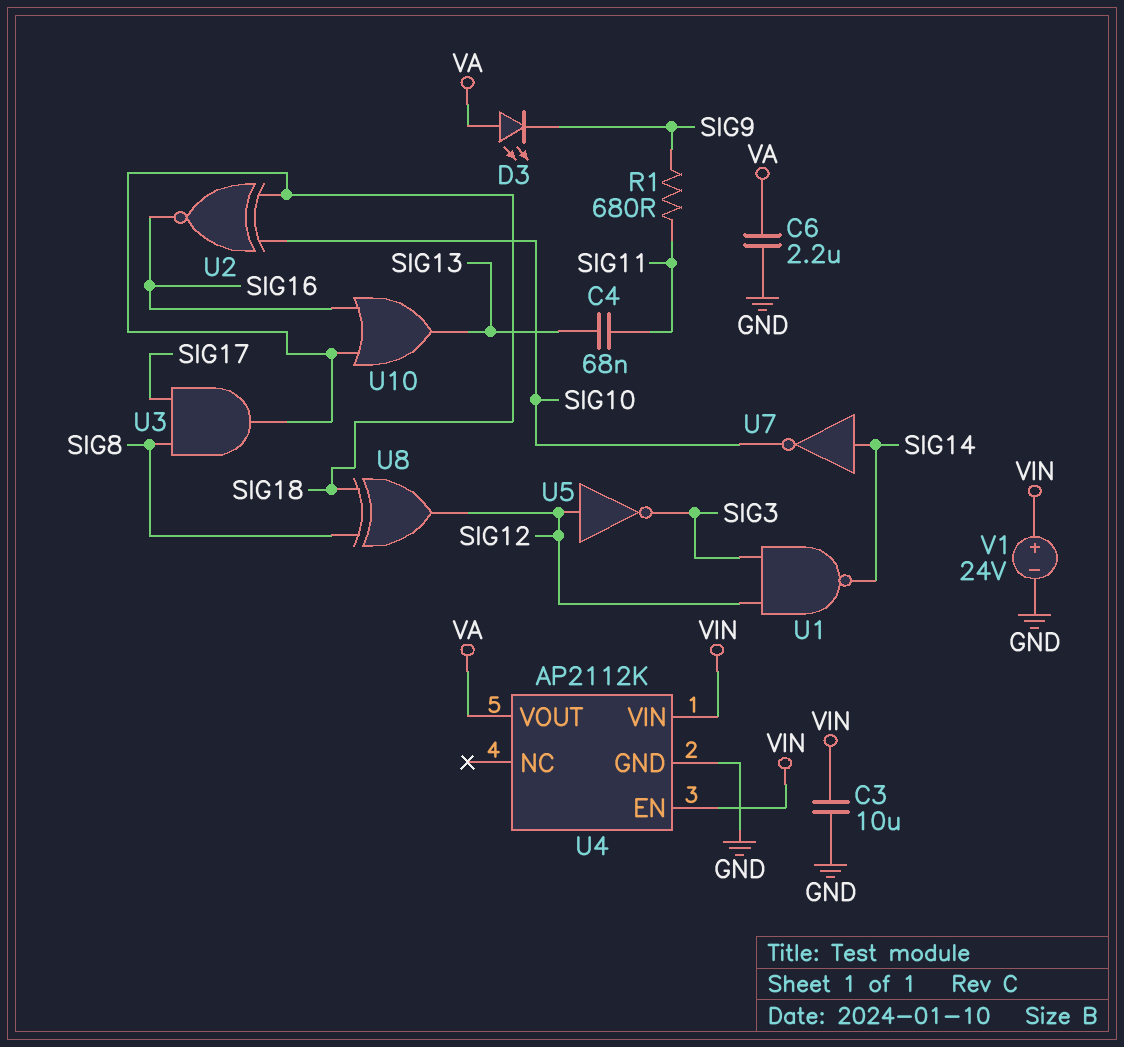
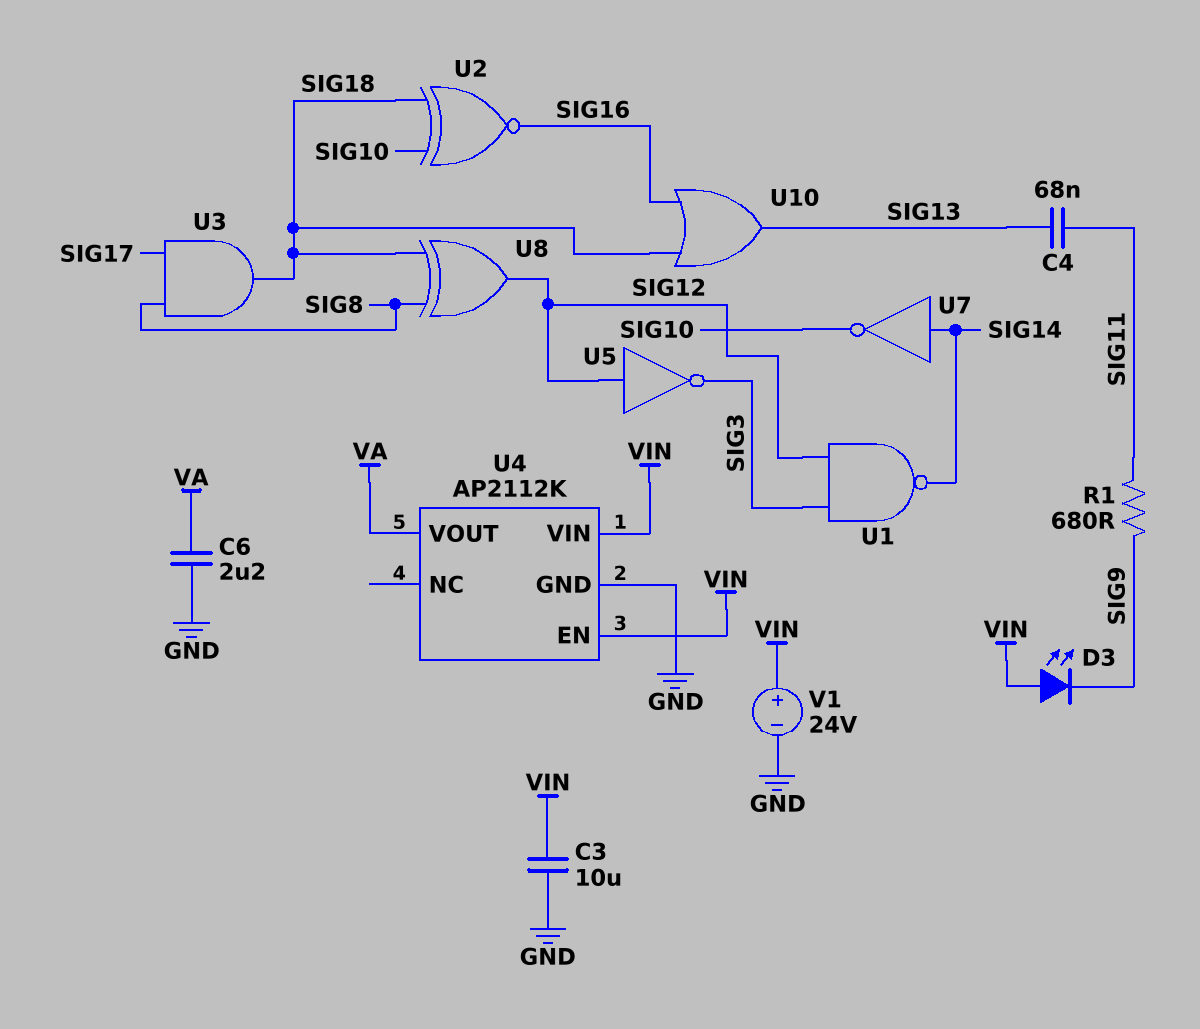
D3: LED (A VA, K SIG9) -> LED (A VIN, K SIG9)

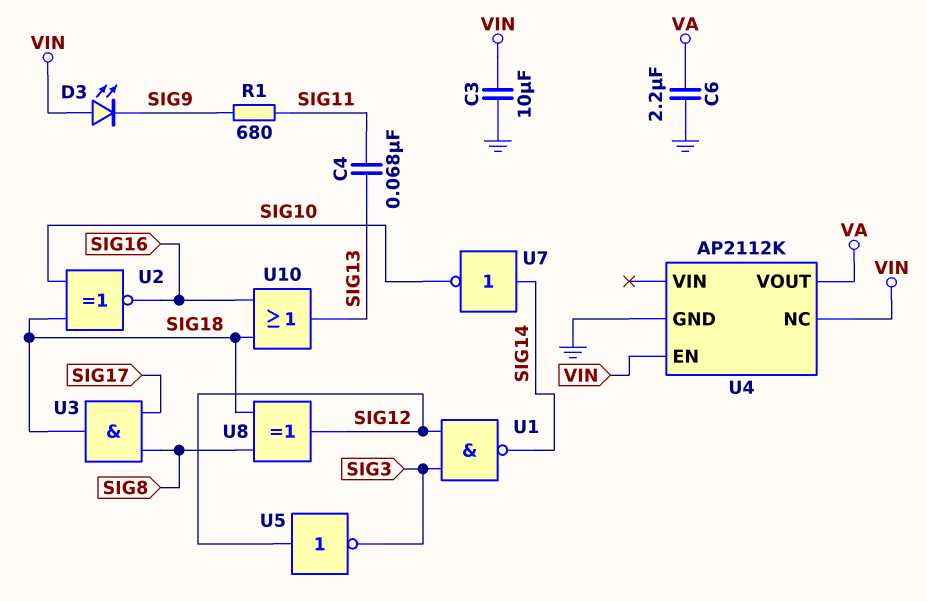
U4 pin NC: none -> VIN
U4 pin VIN: VIN -> none
V1: 24V (plus VIN, minus GND) -> none

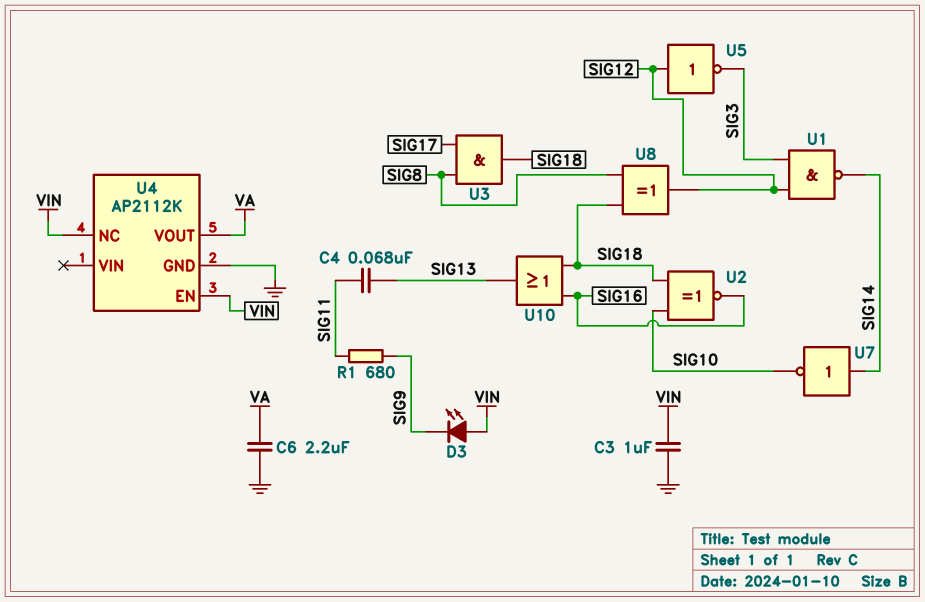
C3: 10uF (GND, VIN) -> 1uF (GND, VIN)

